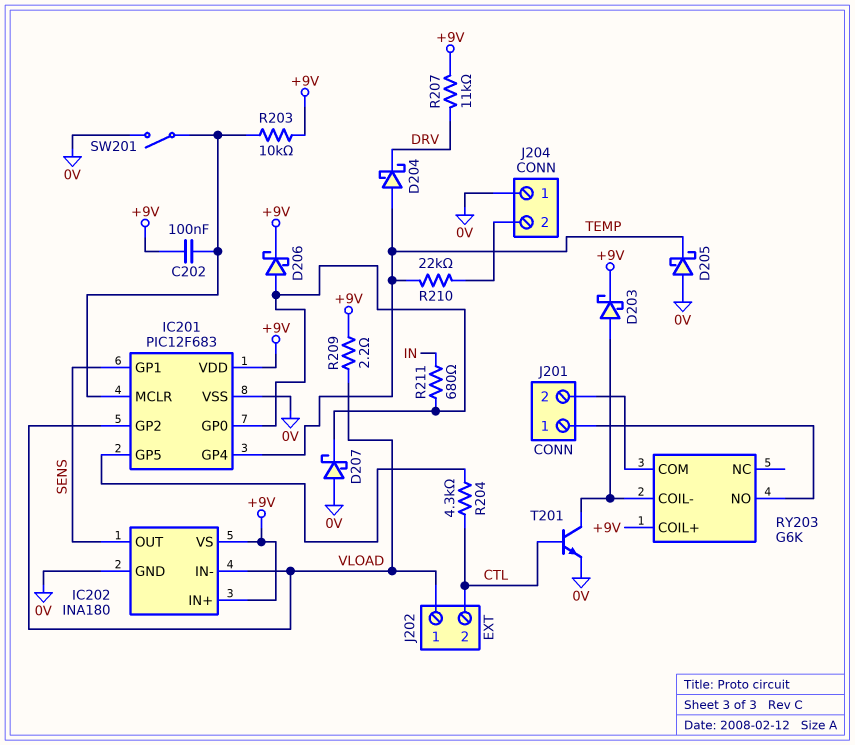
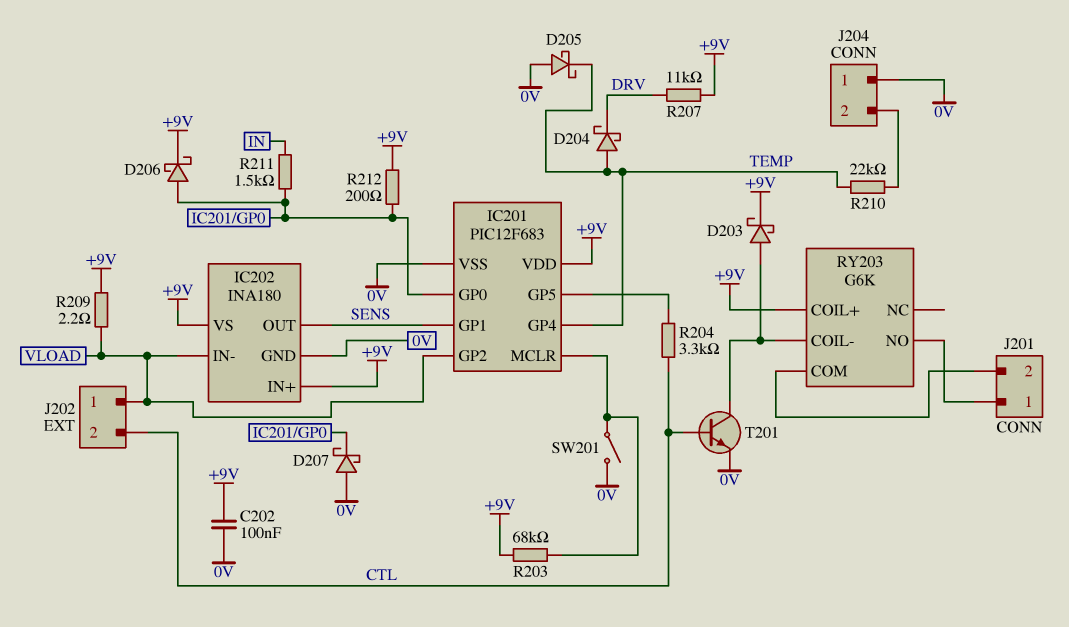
C202: 100nF (+9V, IC201/MCLR) -> 100nF (+9V, 0V)
R203: 10k (+9V, IC201/MCLR) -> 68k (+9V, IC201/MCLR)
R204: 4.3k (CTL, IC201/GP5) -> 3.3k (CTL, IC201/GP5)
R211: 680 (IC201/GP0, IN) -> 1.5k (IC201/GP0, IN)
R212: none -> 200 (+9V, IC201/GP0)

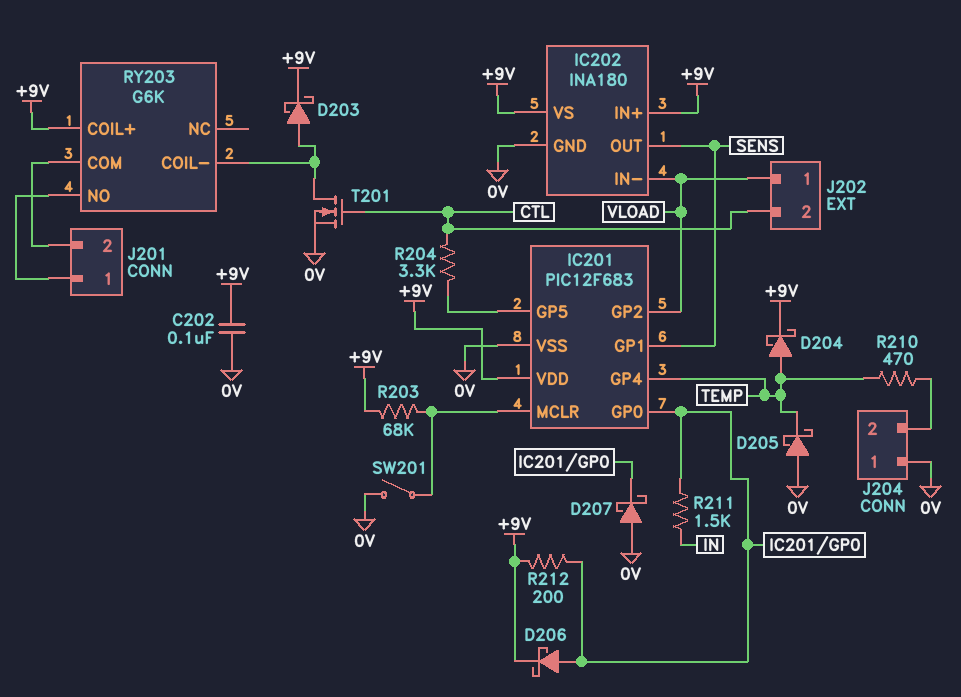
D204: schottky (A TEMP, K DRV) -> schottky (A TEMP, K +9V)
R207: 11k (+9V, DRV) -> none
R209: 2.2 (+9V, VLOAD) -> none
R210: 22k (J204/2, TEMP) -> 470 (J204/2, TEMP)
T201: NPN (B CTL, C RY203/COIL-, E 0V) -> NMOS (G CTL, D RY203/COIL-, S 0V)

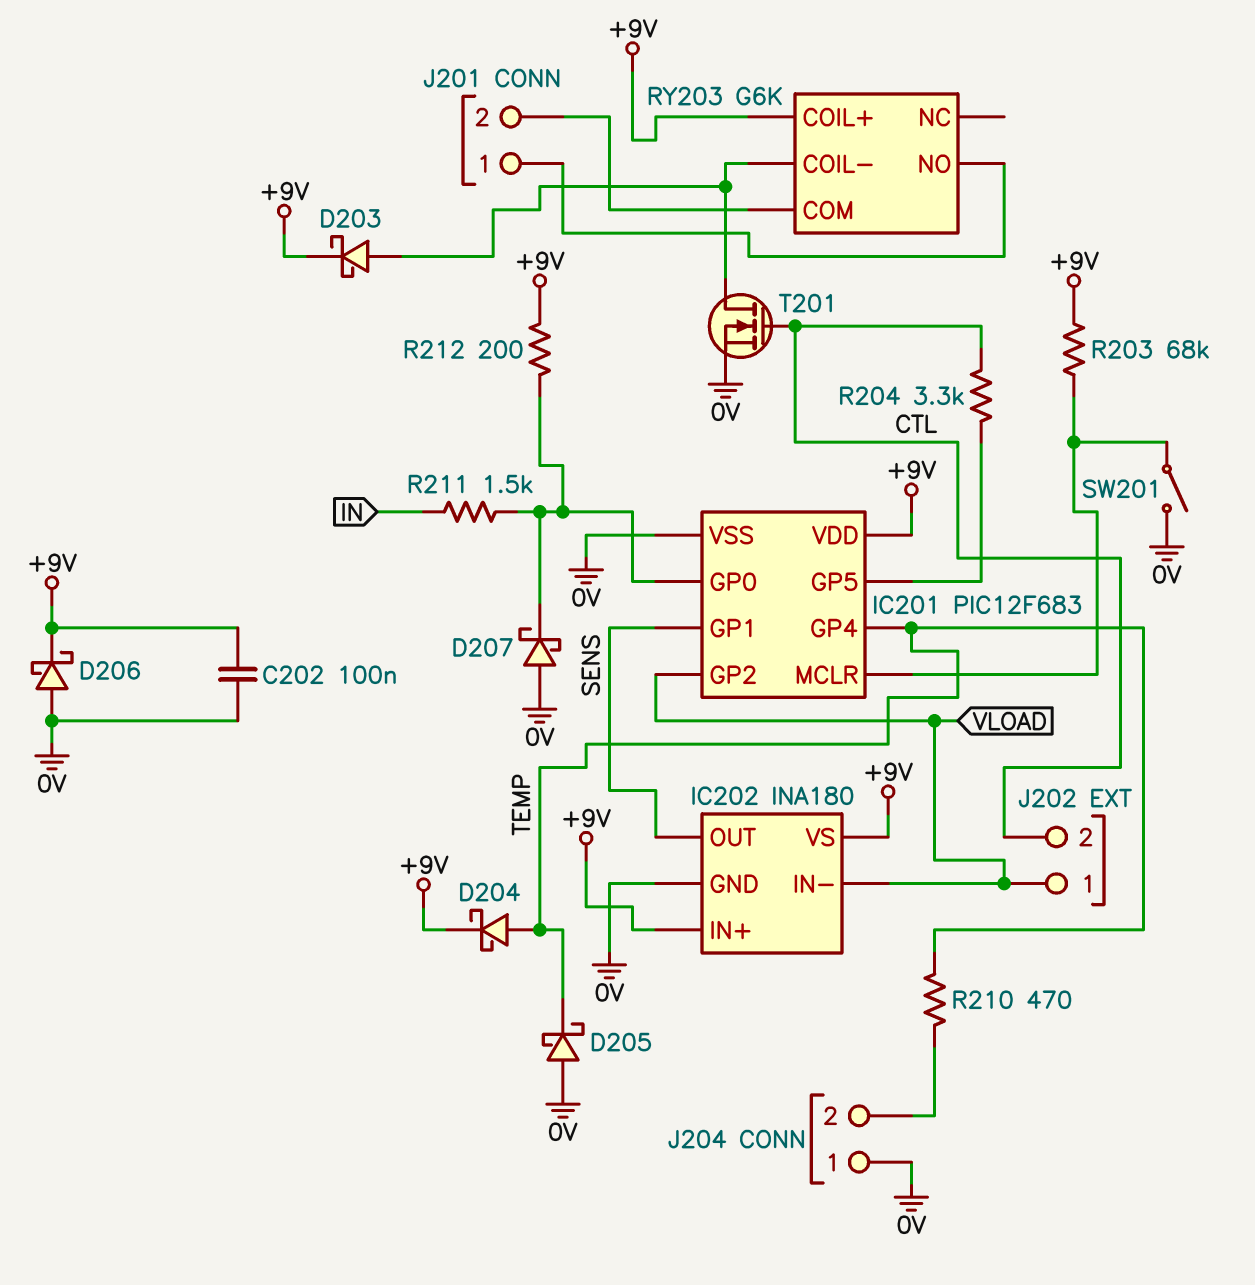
D206: schottky (A IC201/GP0, K +9V) -> schottky (A 0V, K +9V)

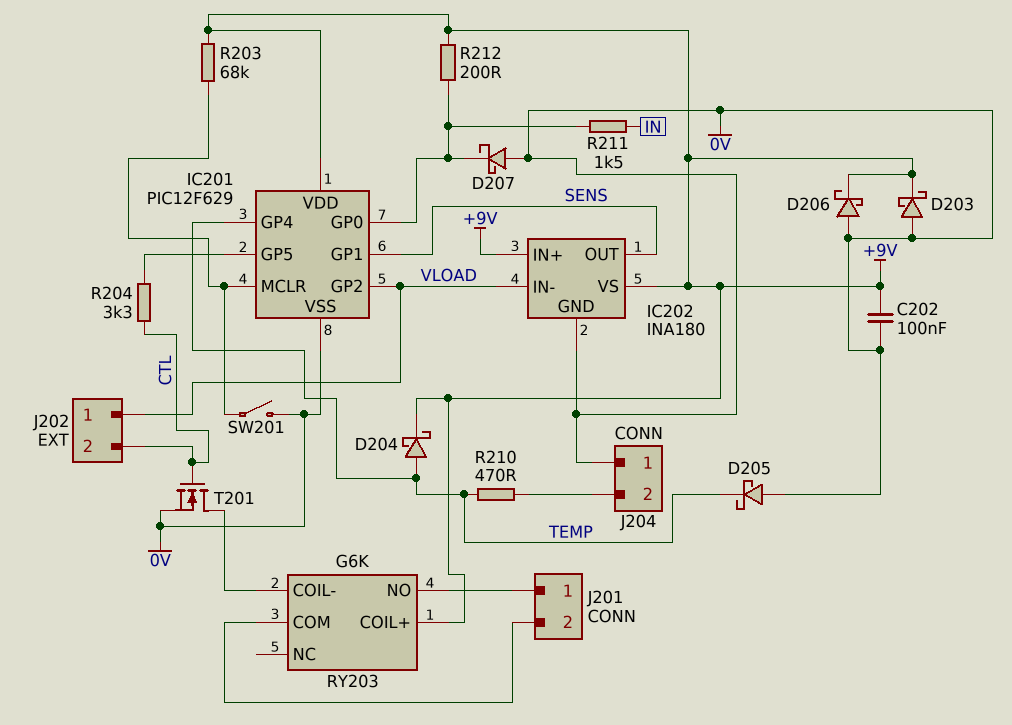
D203: schottky (A RY203/COIL-, K +9V) -> schottky (A 0V, K +9V)
IC201: PIC12F683 -> PIC12F629

